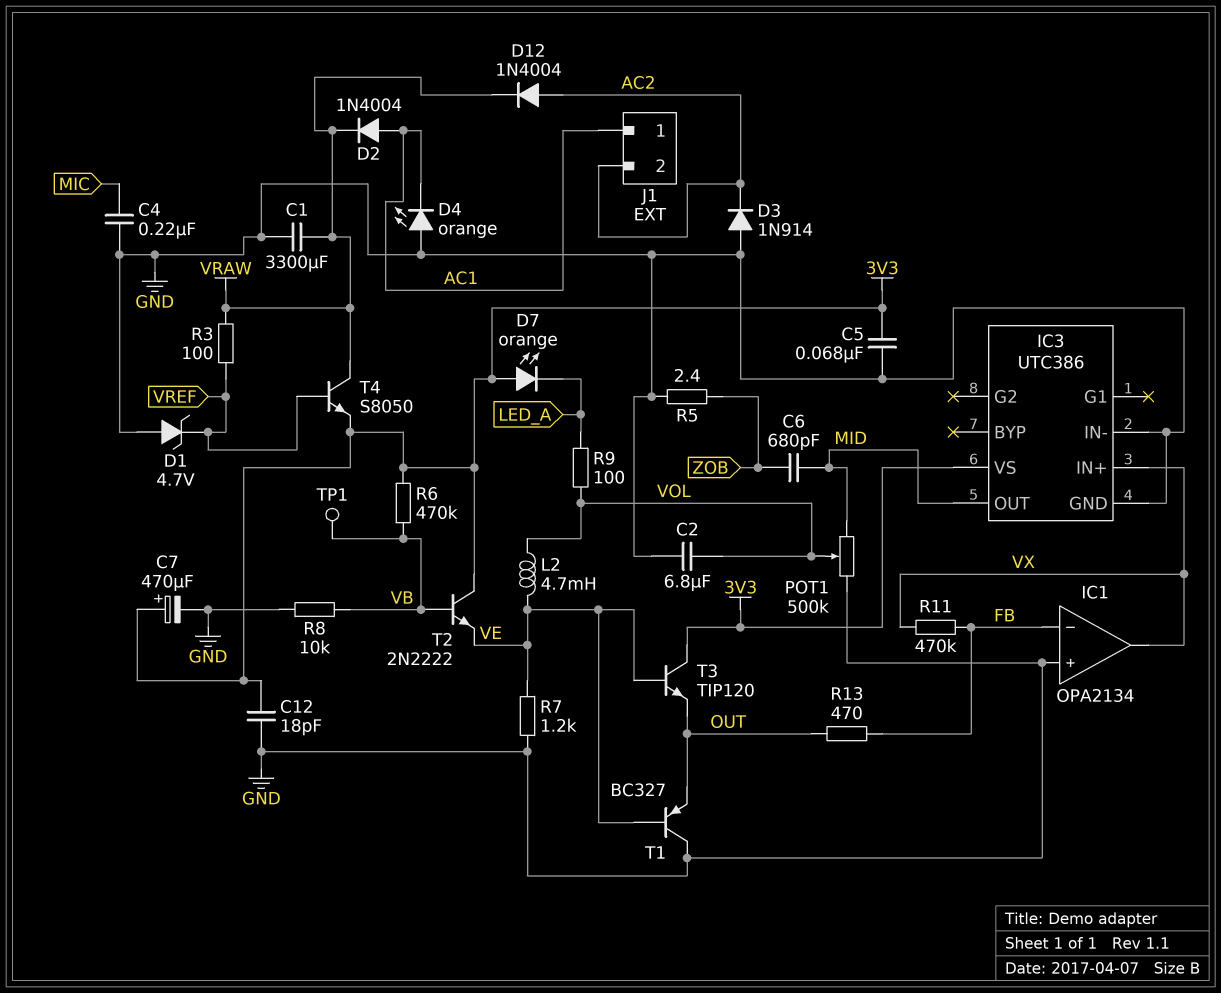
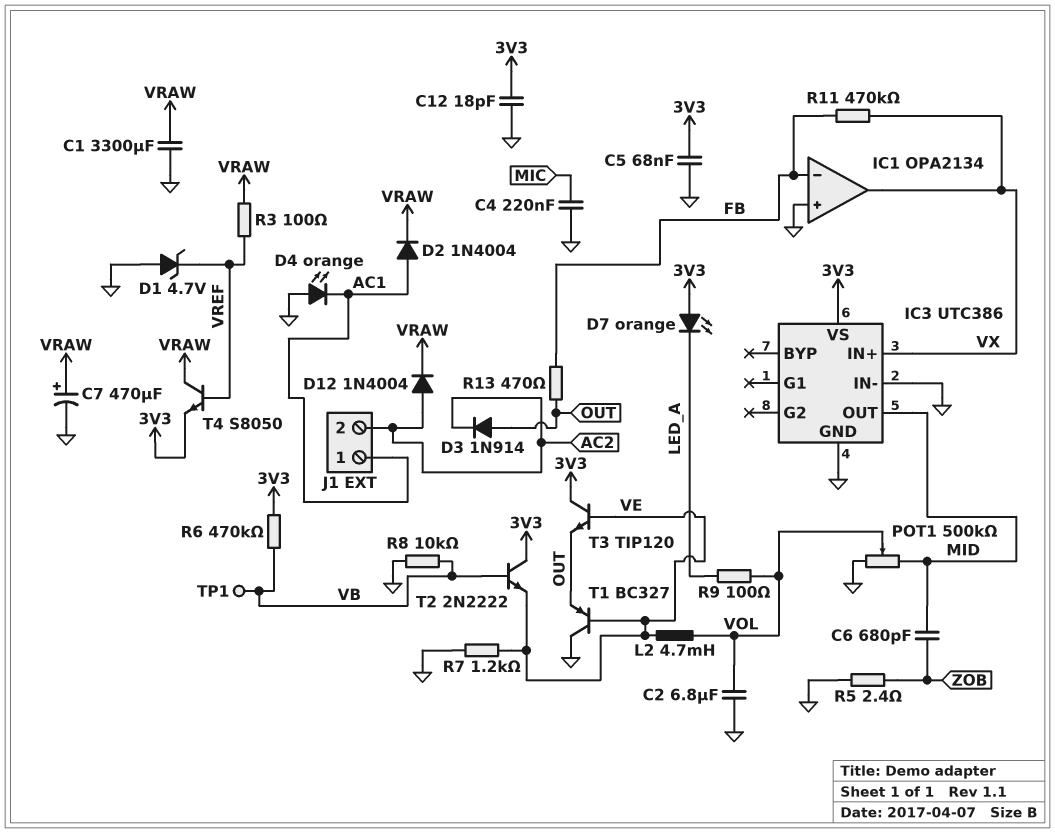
C7: 470uF (plus 3V3, minus GND) -> 470uF (plus VRAW, minus GND)
D3: diode 1N914 (A GND, K AC2) -> diode 1N914 (A OUT, K AC2)

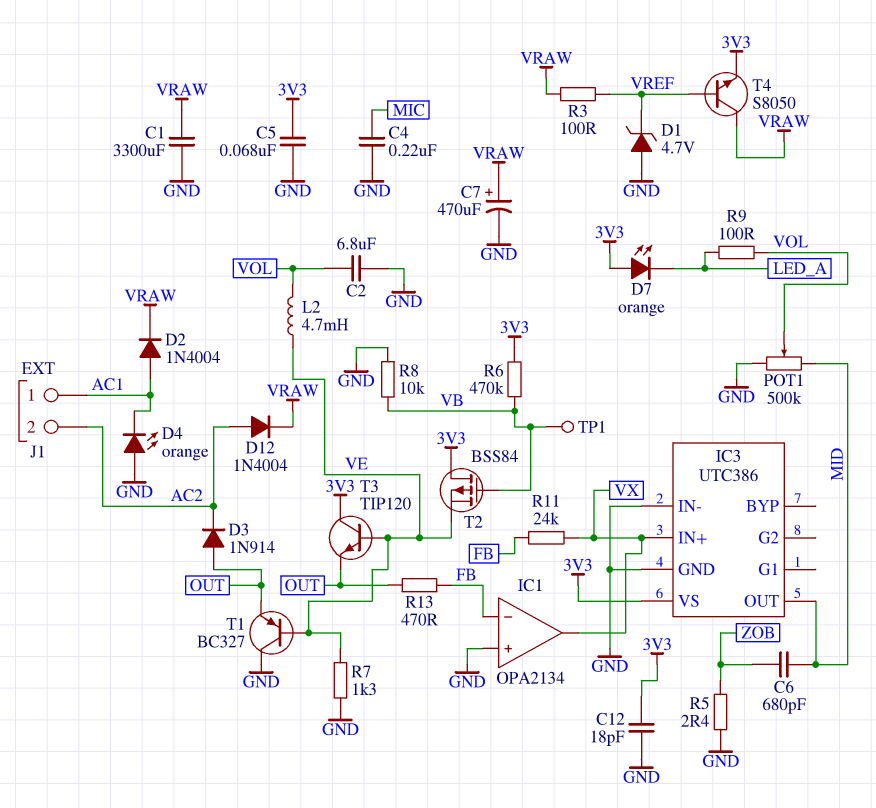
R7: 1.2k (GND, VE) -> 1.3k (GND, VE)
R11: 470k (FB, VX) -> 24k (FB, VX)
T2: NPN 2N2222 (B VB, C 3V3, E VE) -> PMOS BSS84 (G VB, D 3V3, S VE)

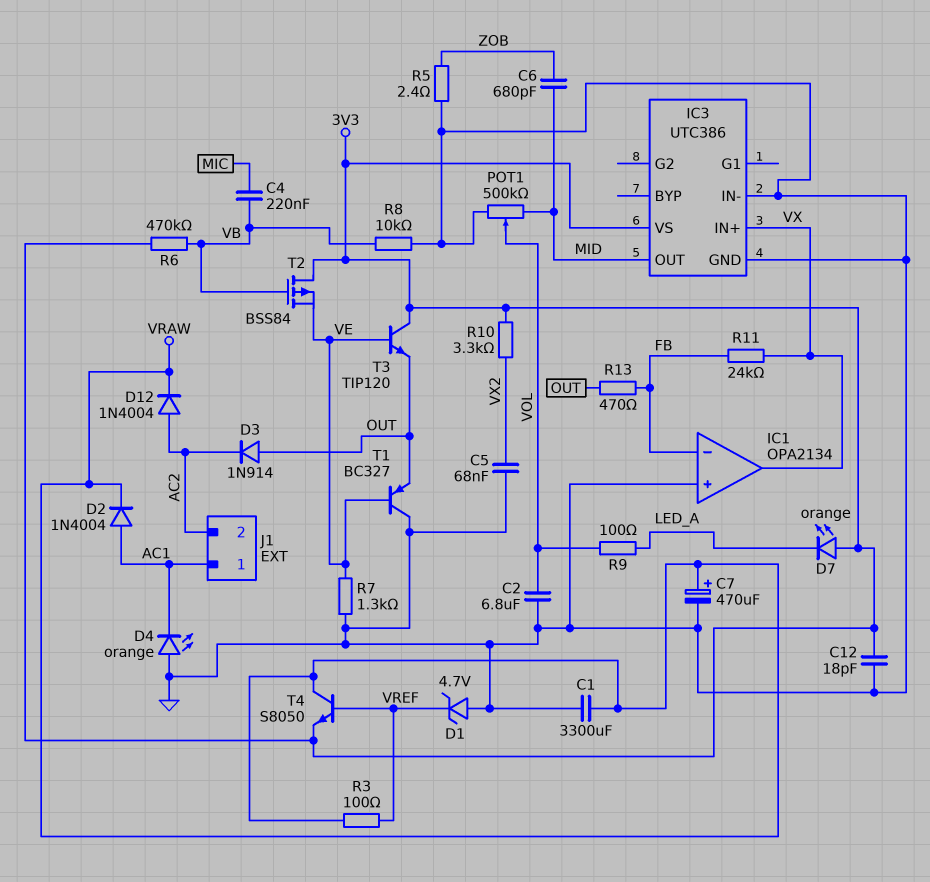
C4: 220nF (GND, MIC) -> 220nF (MIC, VB)
C5: 68nF (3V3, GND) -> 68nF (GND, VX2)
L2: 4.7mH (VE, VOL) -> none
R10: none -> 3.3k (3V3, VX2)
TP1: test point (VB) -> none

